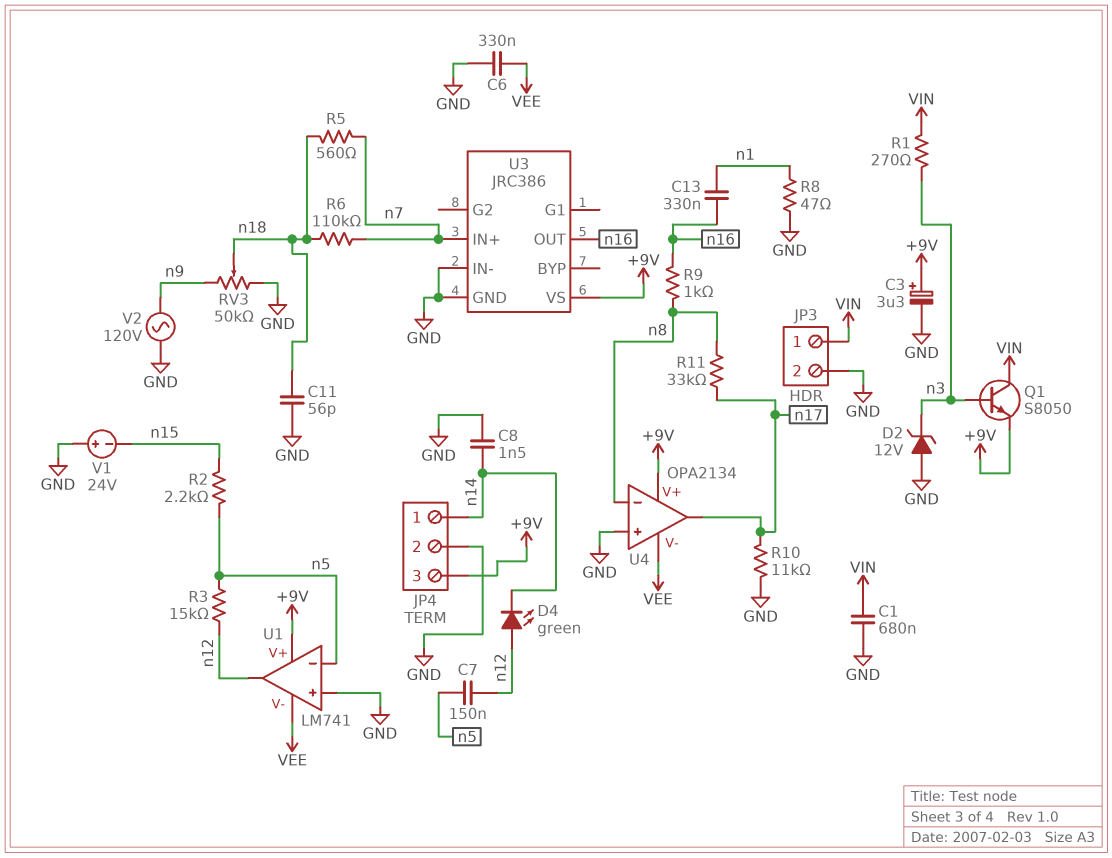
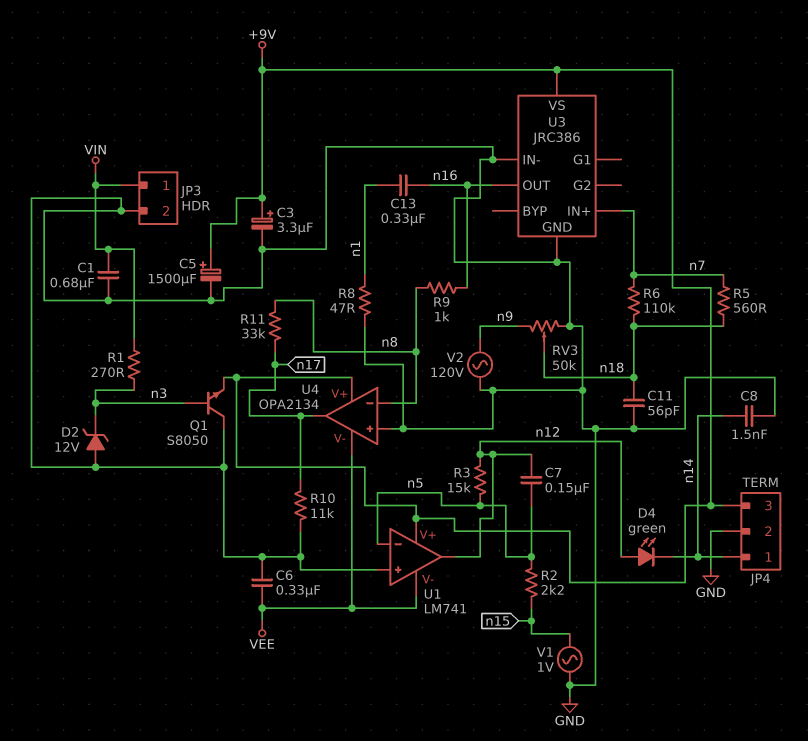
C5: none -> 1500uF (plus +9V, minus GND)
Q1: NPN S8050 (B n3, C VIN, E +9V) -> NPN S8050 (B n3, C GND, E +9V)
V1: 24V (plus GND, minus n15) -> AC 1V (GND, n15)

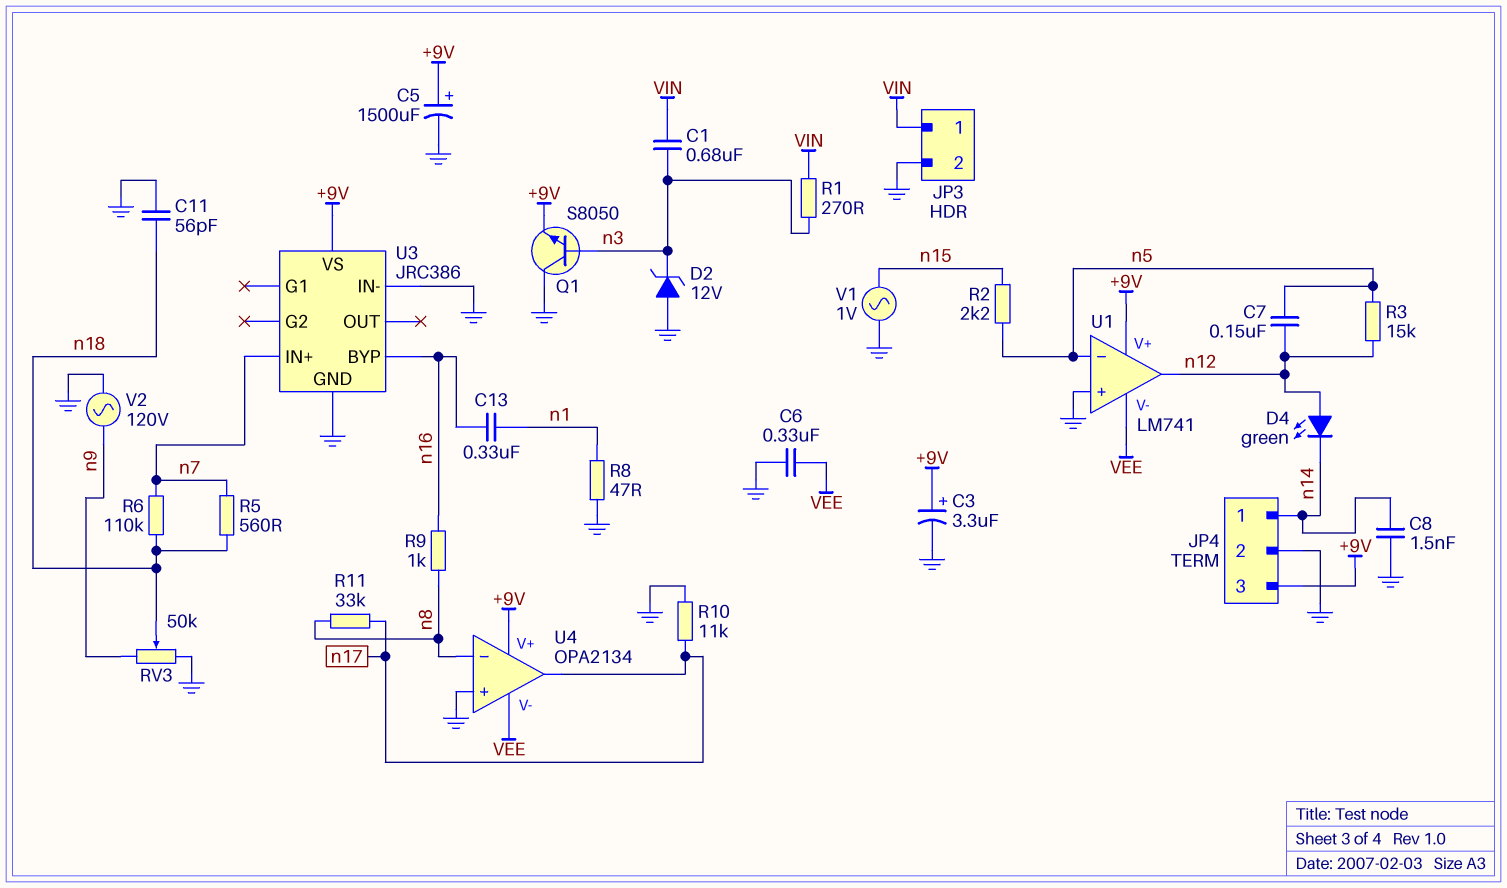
C1: 680nF (GND, VIN) -> 680nF (VIN, n3)
U3 pin BYP: none -> n16
U3 pin OUT: n16 -> none

